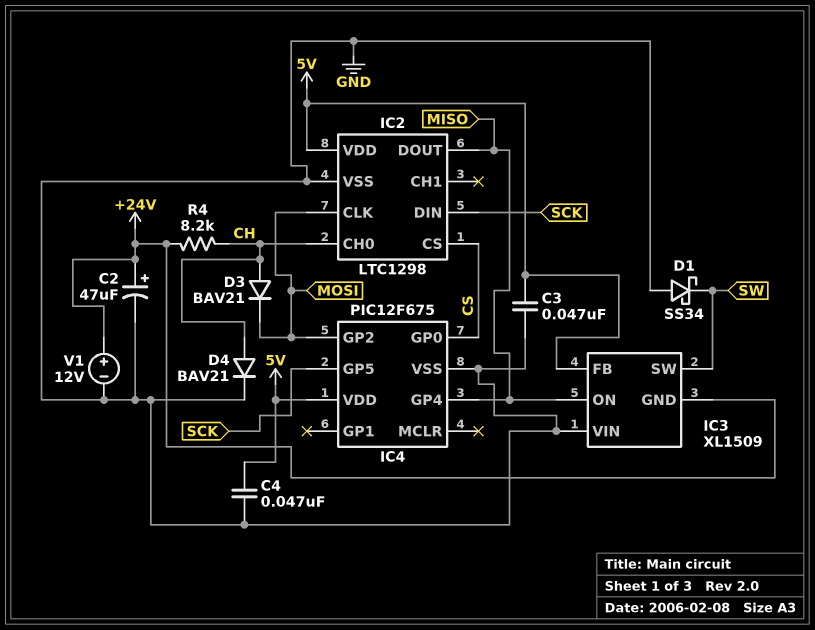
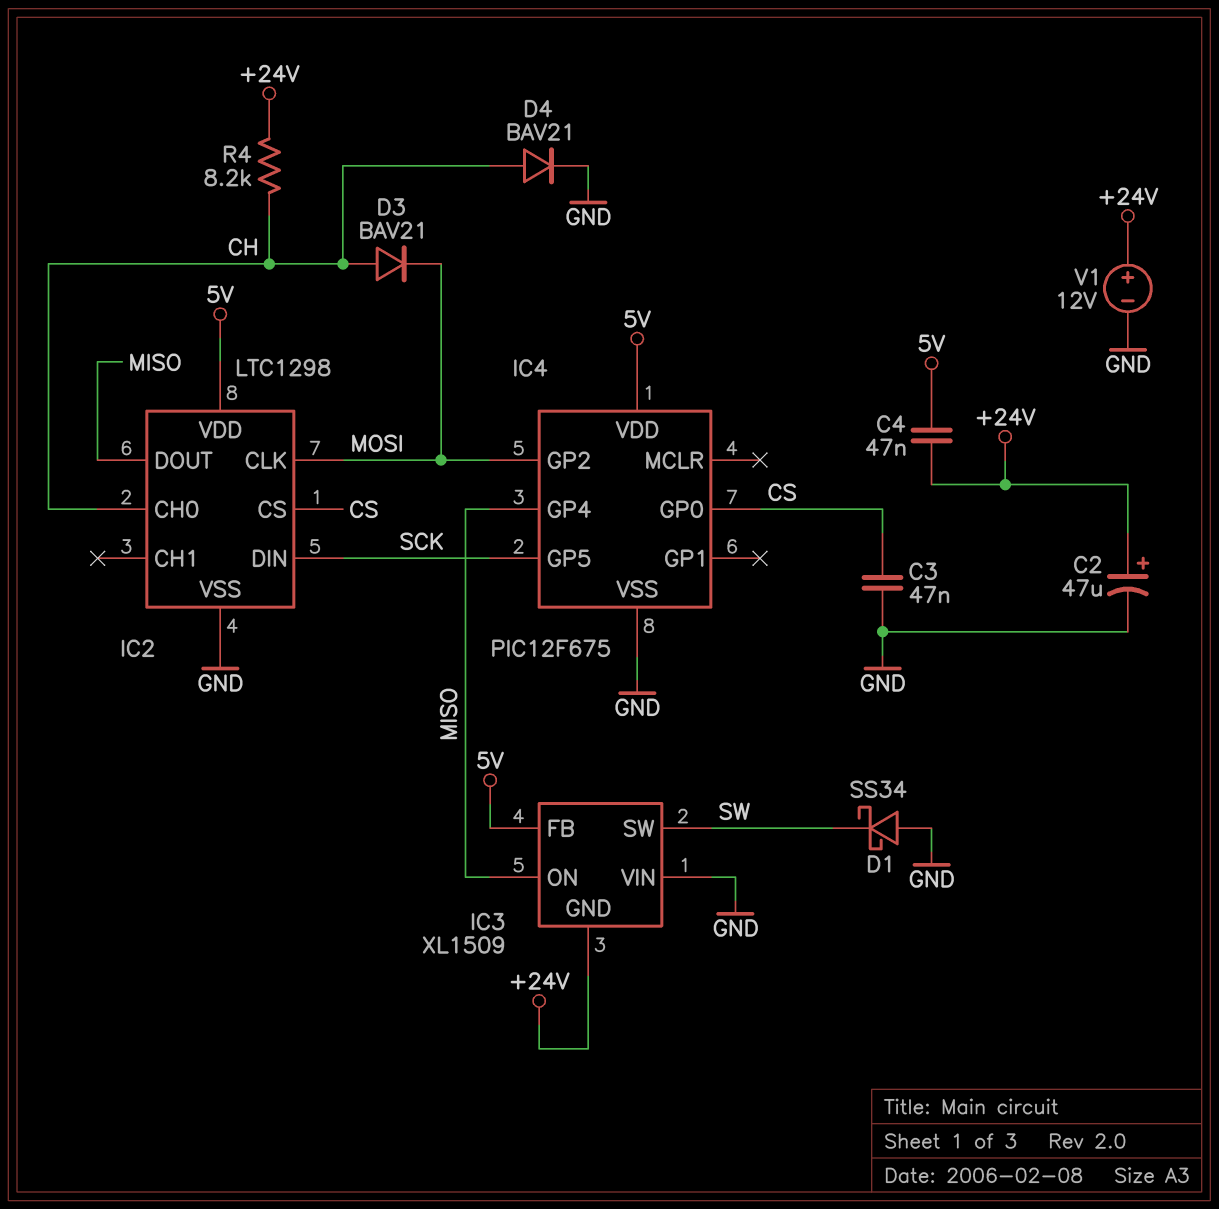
C3: 47nF (5V, GND) -> 47nF (CS, GND)
C4: 47nF (5V, GND) -> 47nF (+24V, 5V)

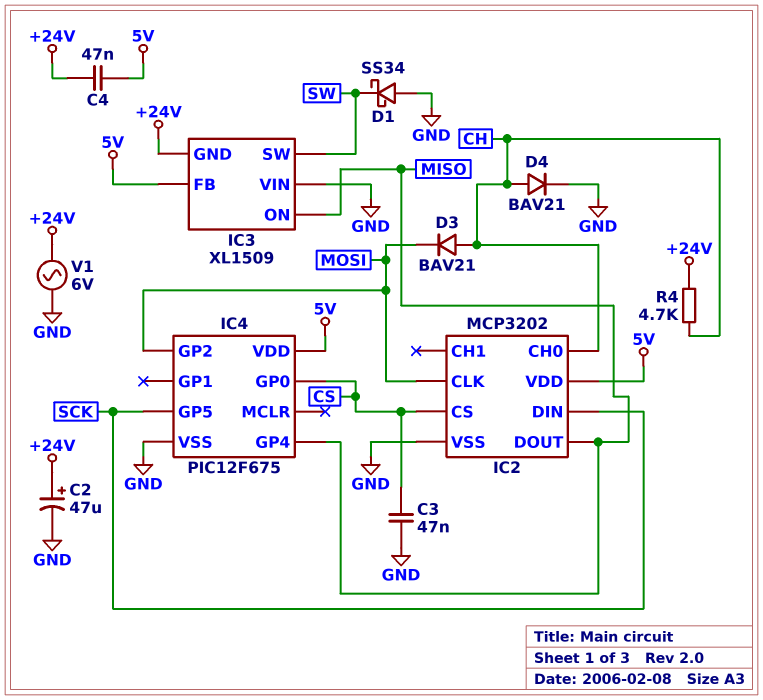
IC2: LTC1298 -> MCP3202
R4: 8.2k (+24V, CH) -> 4.7k (+24V, CH)
V1: 12V (plus +24V, minus GND) -> AC 6V (+24V, GND)

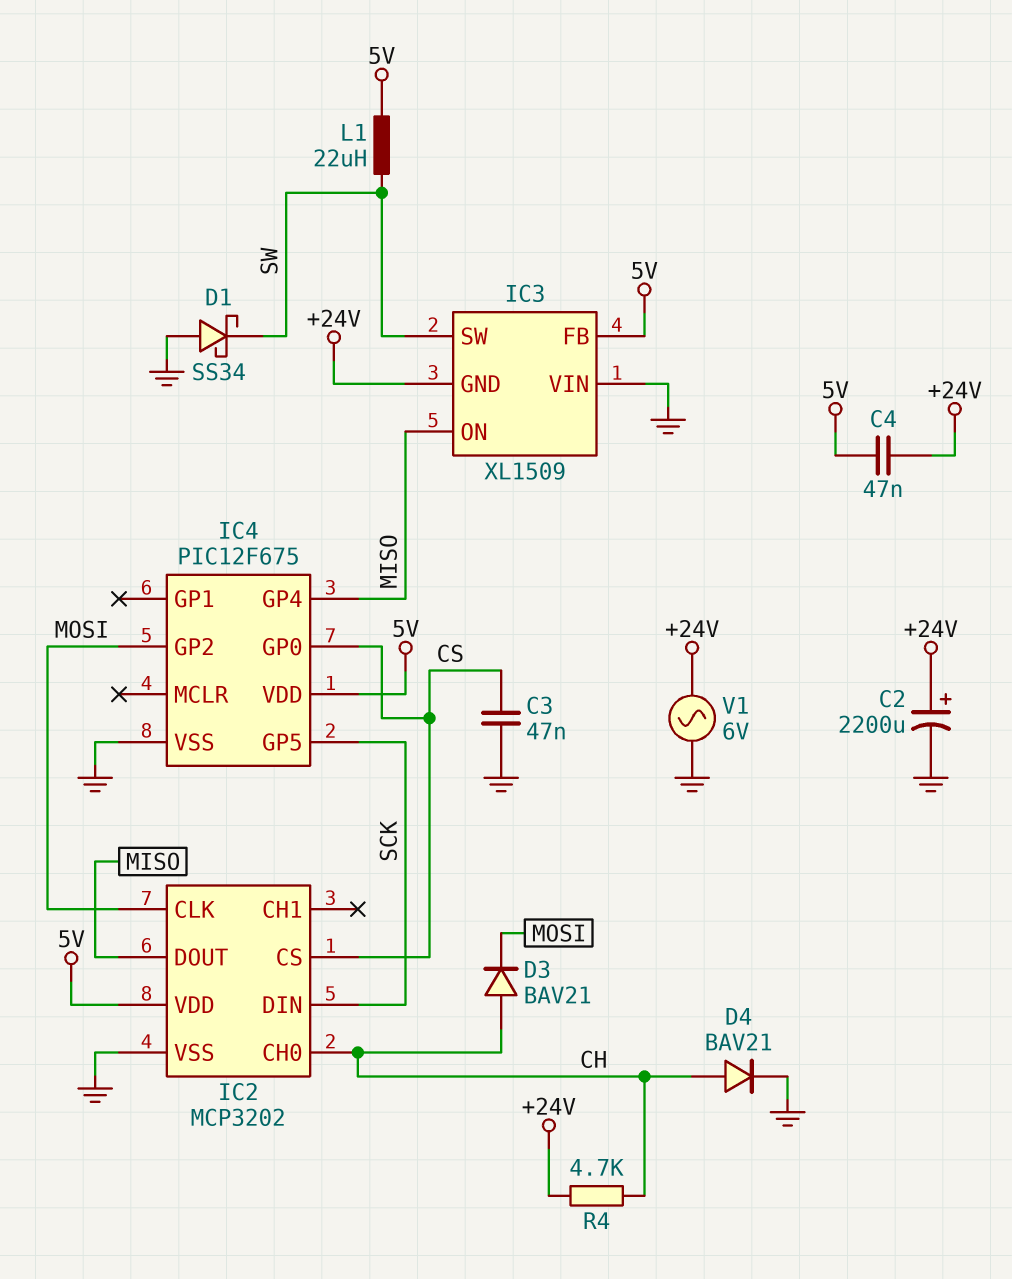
C2: 47uF (plus +24V, minus GND) -> 2200uF (plus +24V, minus GND)
L1: none -> 22uH (5V, SW)

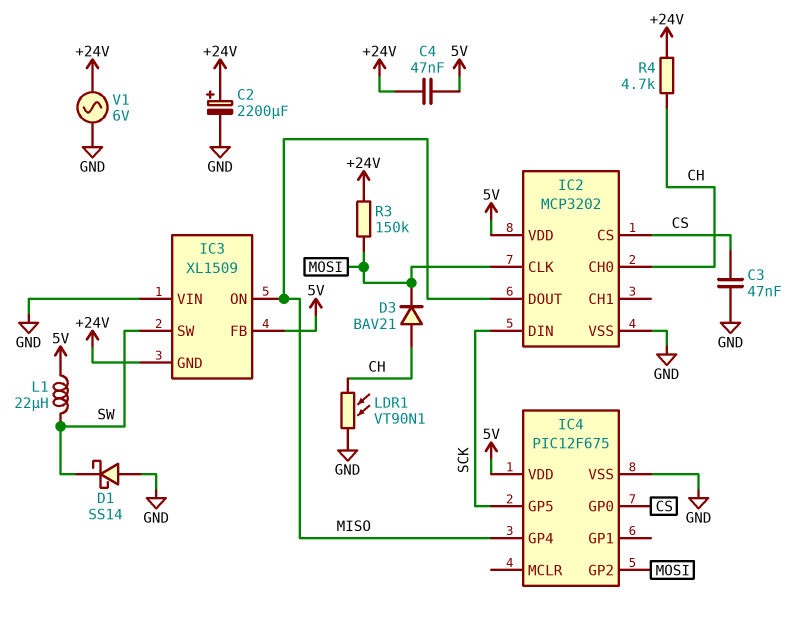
D1: schottky SS34 (A GND, K SW) -> schottky SS14 (A GND, K SW)
D4: diode BAV21 (A CH, K GND) -> none
LDR1: none -> VT90N1 (CH, GND)
R3: none -> 150k (+24V, MOSI)

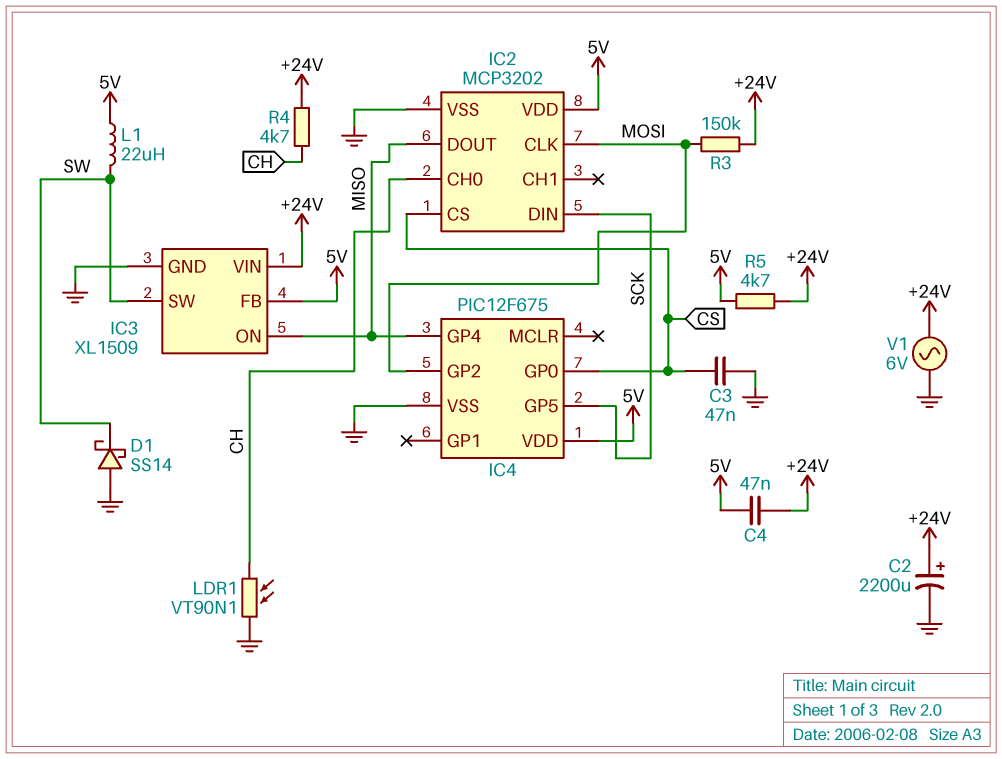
D3: diode BAV21 (A CH, K MOSI) -> none
IC3 pin GND: +24V -> GND
IC3 pin VIN: GND -> +24V
R5: none -> 4.7k (+24V, 5V)

